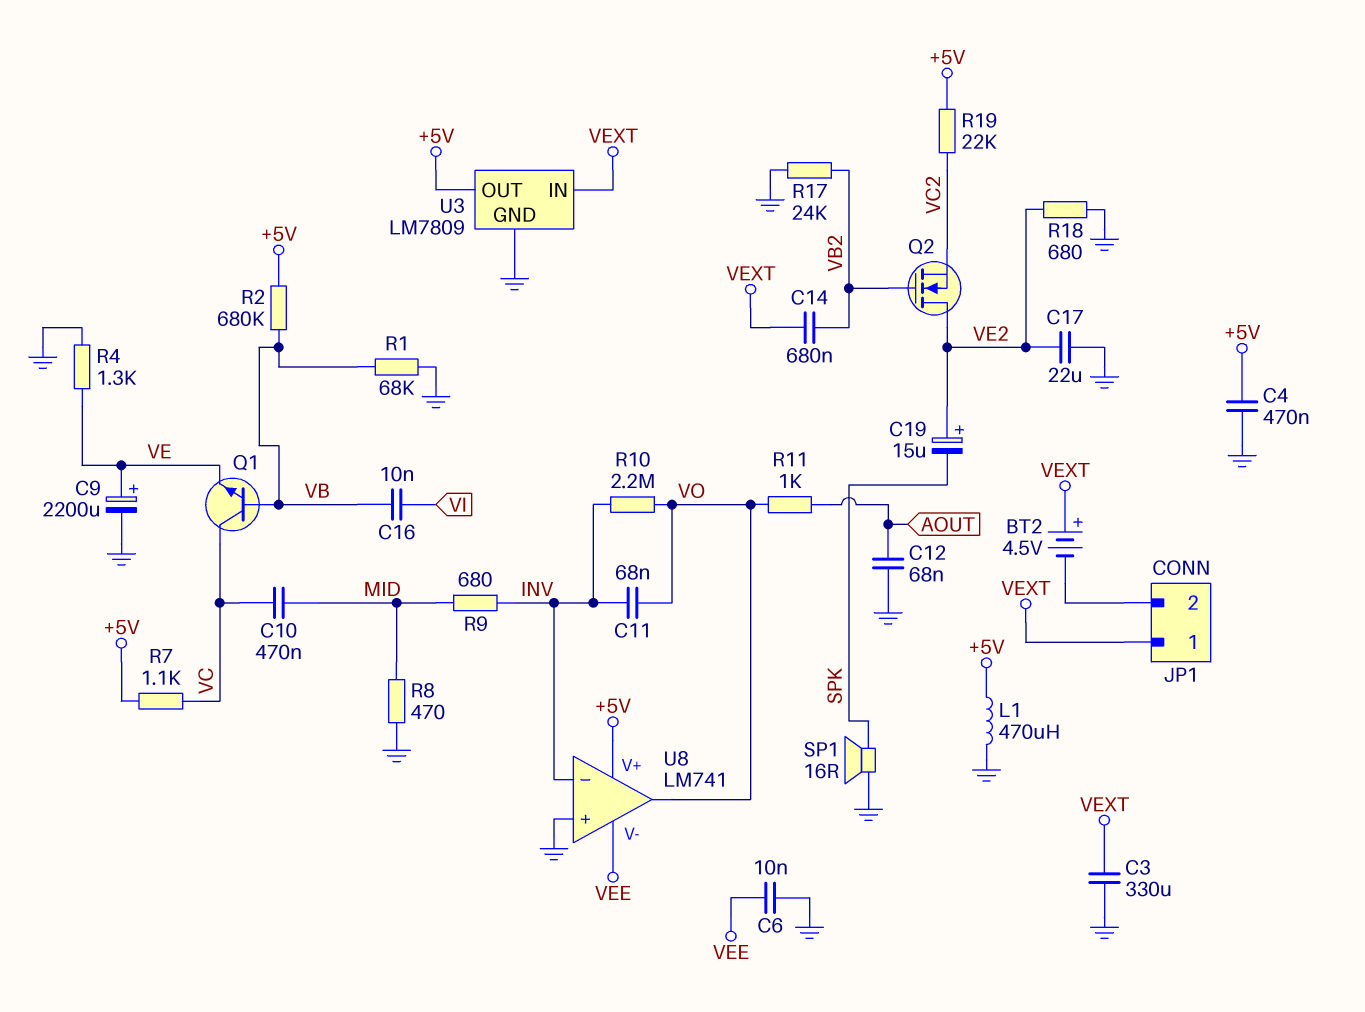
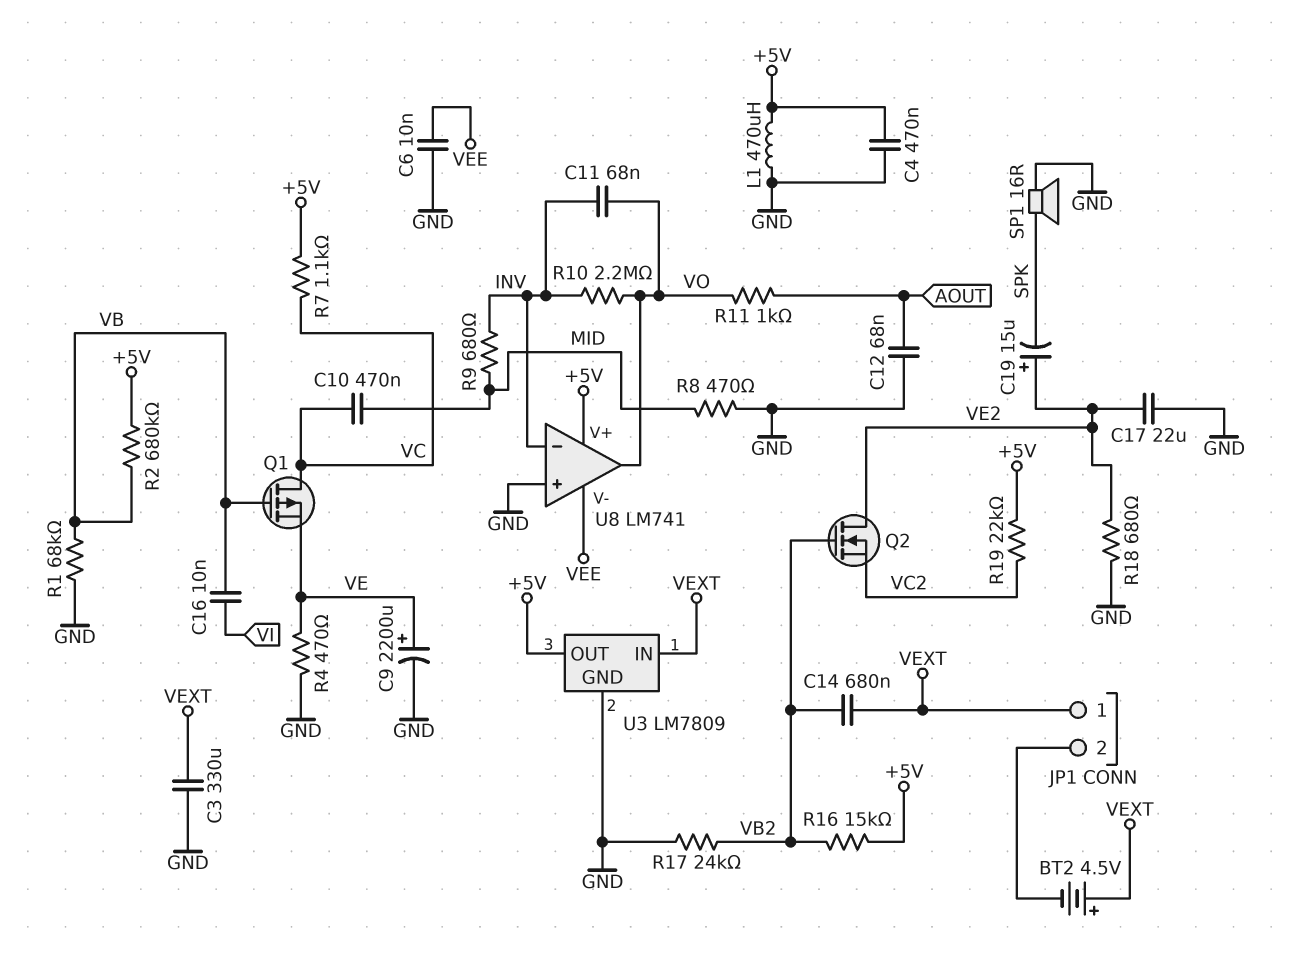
Q1: NPN (B VB, C VC, E VE) -> PMOS (G VB, D VC, S VE)
R4: 1.3k (GND, VE) -> 470 (GND, VE)
R16: none -> 15k (+5V, VB2)

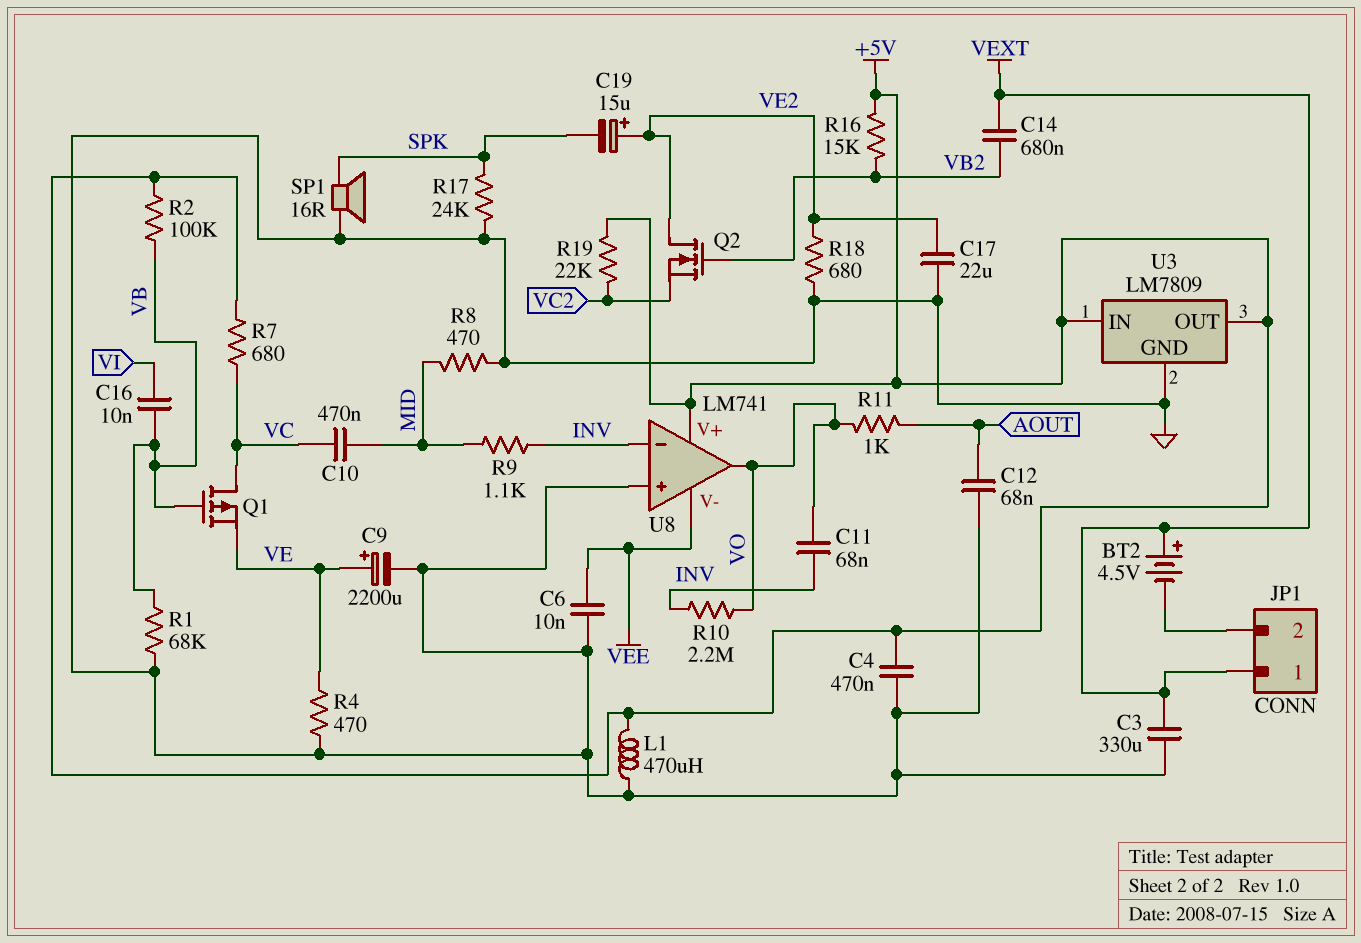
R2: 680k (+5V, VB) -> 100k (+5V, VB)
R7: 1.1k (+5V, VC) -> 680 (+5V, VC)
R9: 680 (INV, MID) -> 1.1k (INV, MID)
R17: 24k (GND, VB2) -> 24k (GND, SPK)
U3 pin IN: VEXT -> +5V

